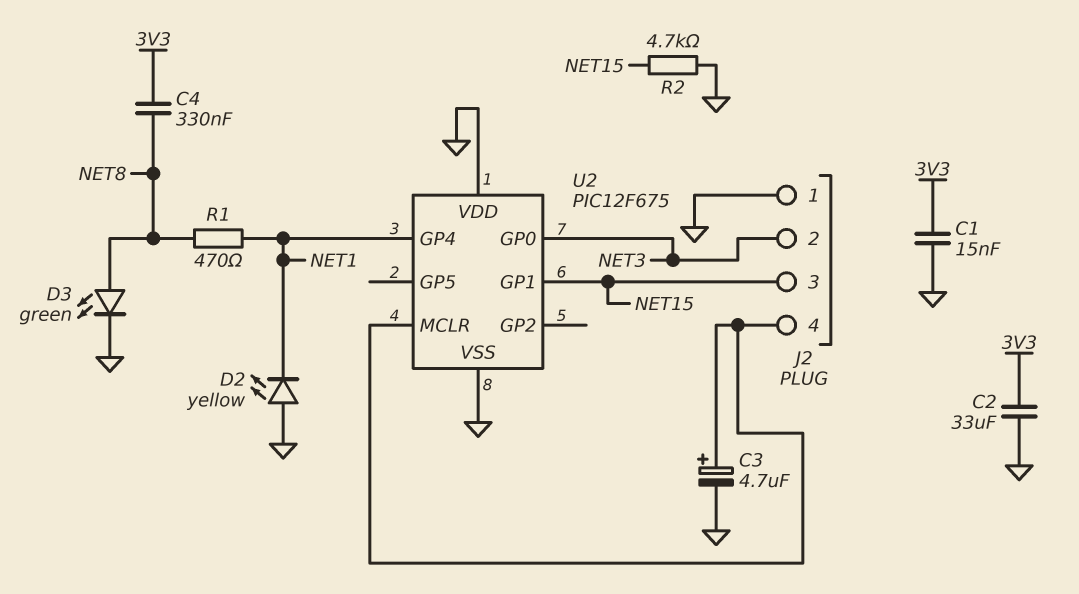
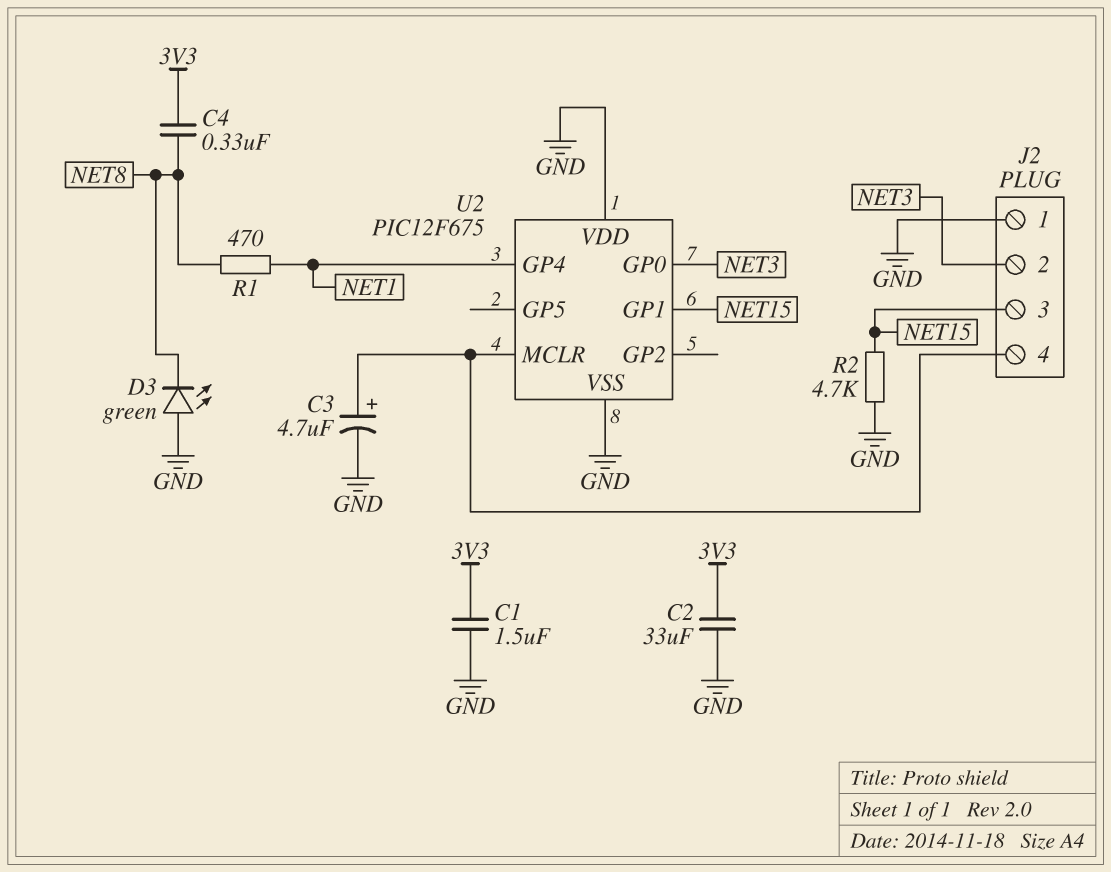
C1: 15nF (3V3, GND) -> 1.5uF (3V3, GND)
D2: LED yellow (A GND, K NET1) -> none
D3: LED green (A NET8, K GND) -> LED green (A GND, K NET8)

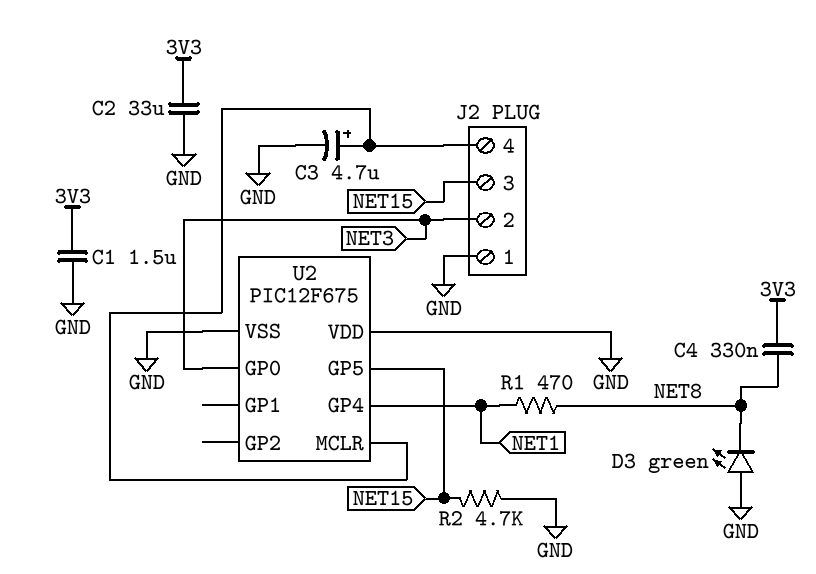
U2 pin GP1: NET15 -> none
U2 pin GP5: none -> NET15

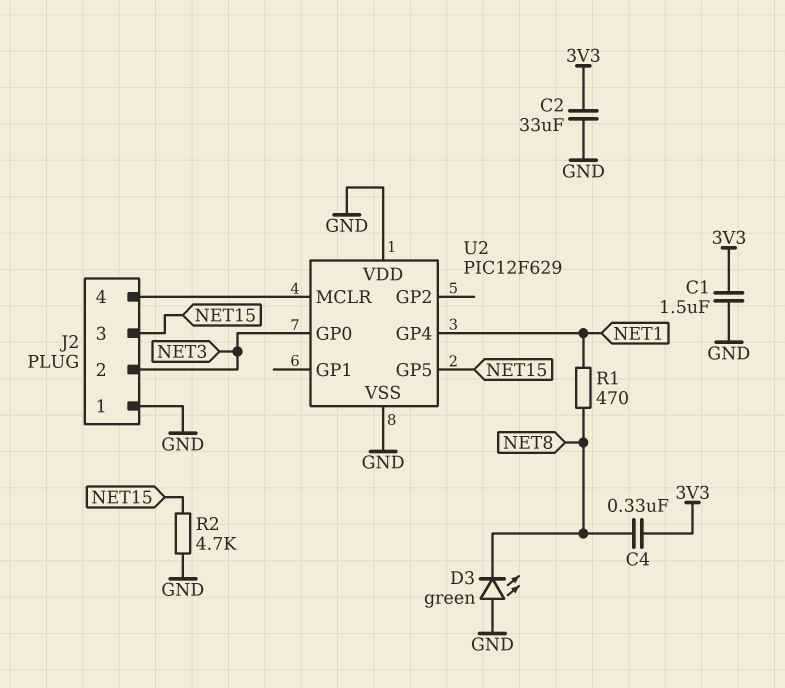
C3: 4.7uF (plus J2/4, minus GND) -> none
U2: PIC12F675 -> PIC12F629

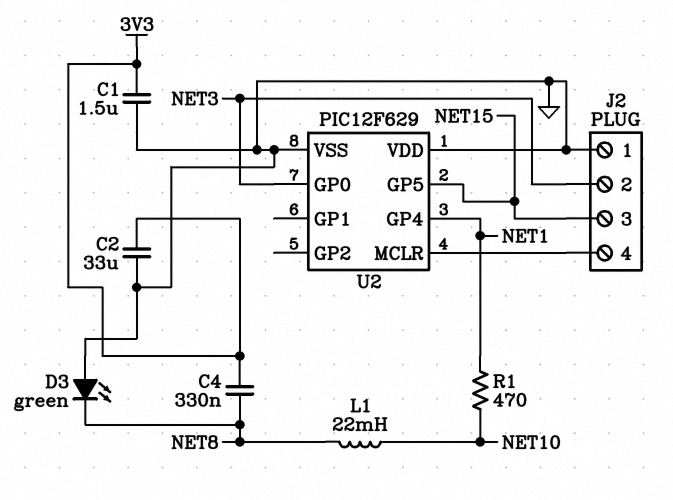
L1: none -> 22mH (NET8, NET10)
R1: 470 (NET1, NET8) -> 470 (NET1, NET10)
R2: 4.7k (GND, NET15) -> none

